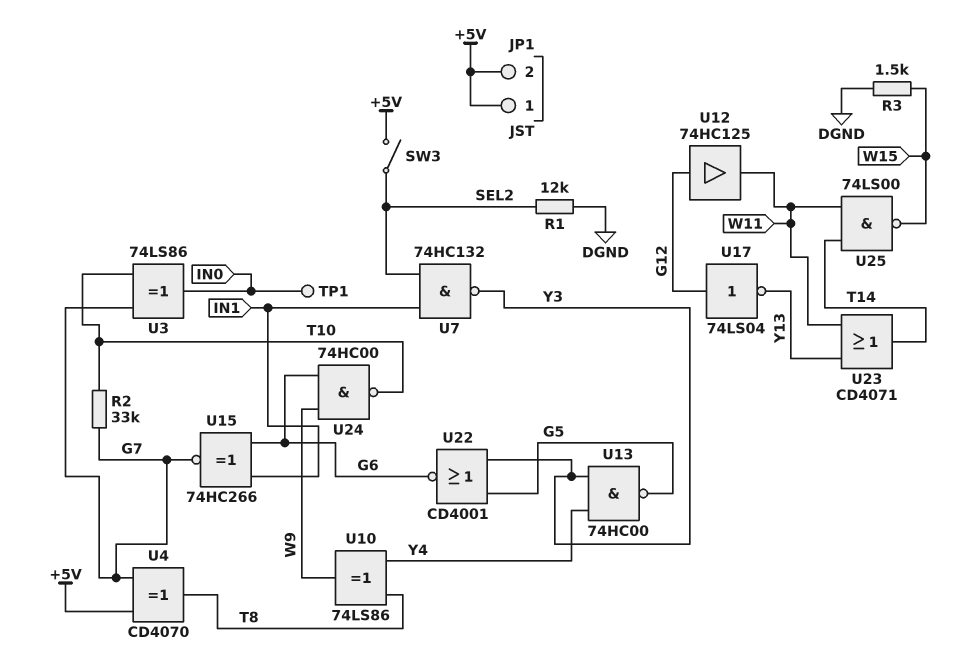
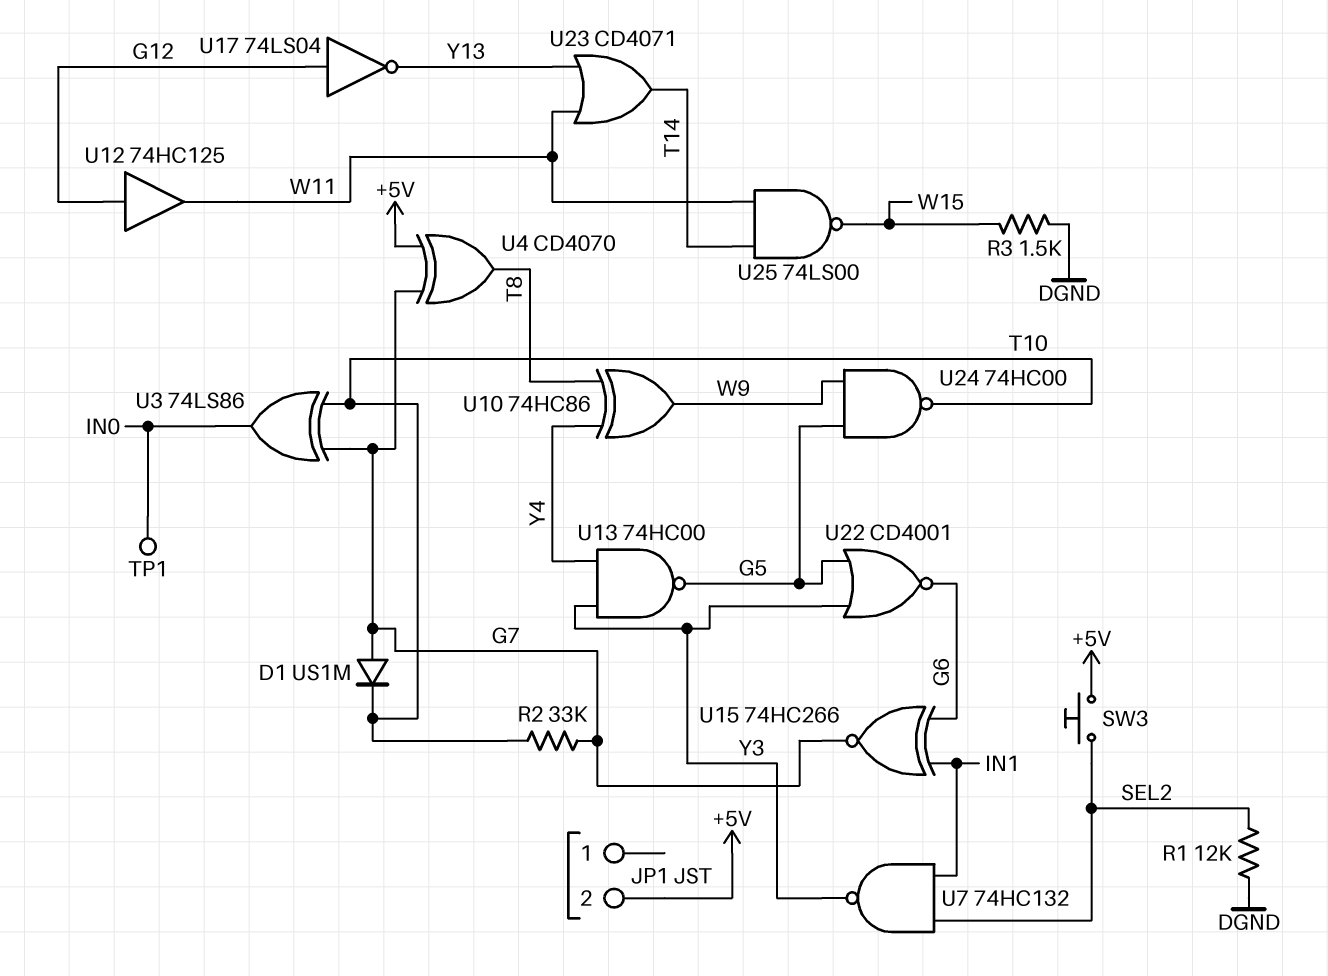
D1: none -> diode US1M (A G7, K T10)
JP1 pin 1: +5V -> none
SW3: switch (+5V, SEL2) -> button (+5V, SEL2)
U10: XOR 74LS86 (in T8, in Y4, out W9) -> XOR 74HC86 (in T8, in Y4, out W9)
U24: NAND 74HC00 (in G6, in W9, out T10) -> NAND 74HC00 (in G5, in W9, out T10)

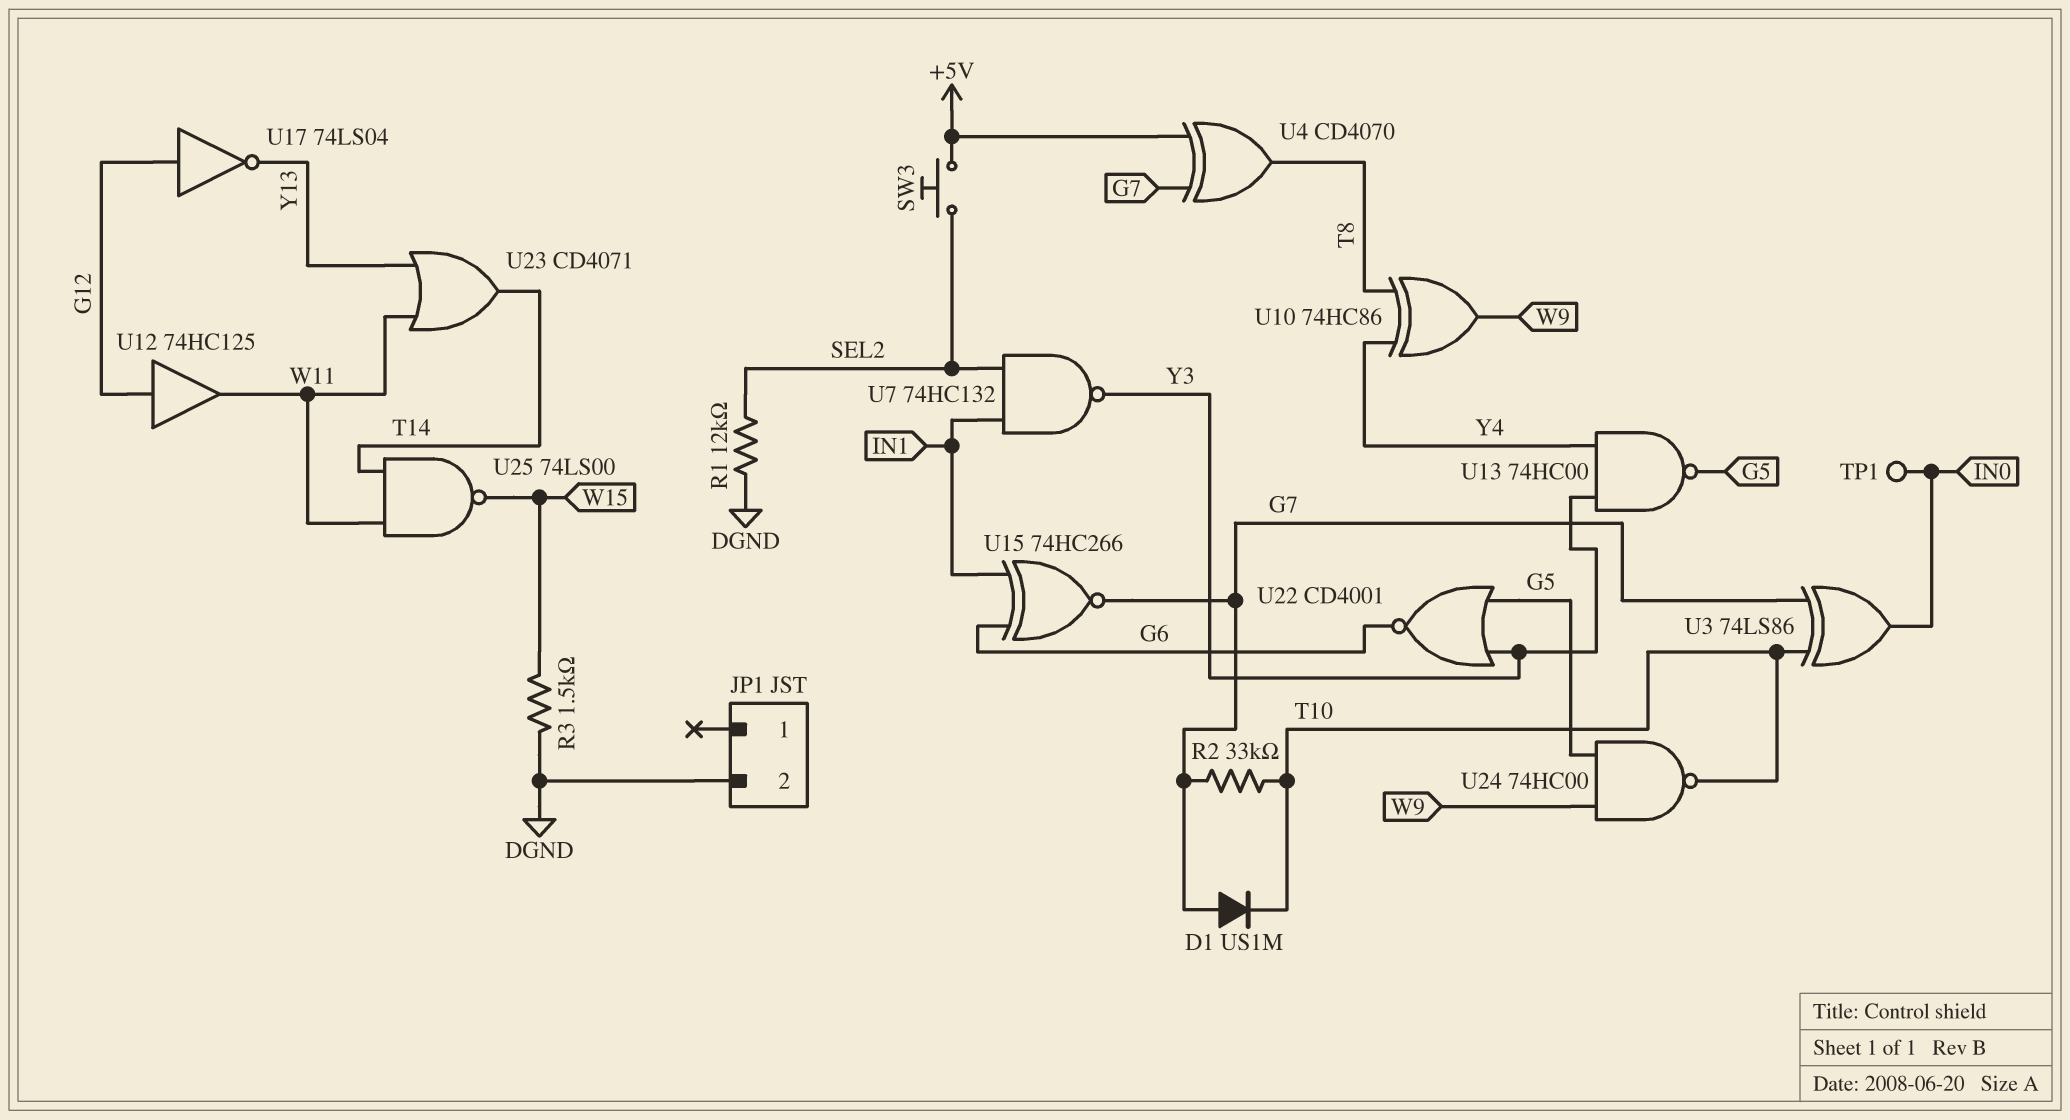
JP1 pin 2: +5V -> DGND

